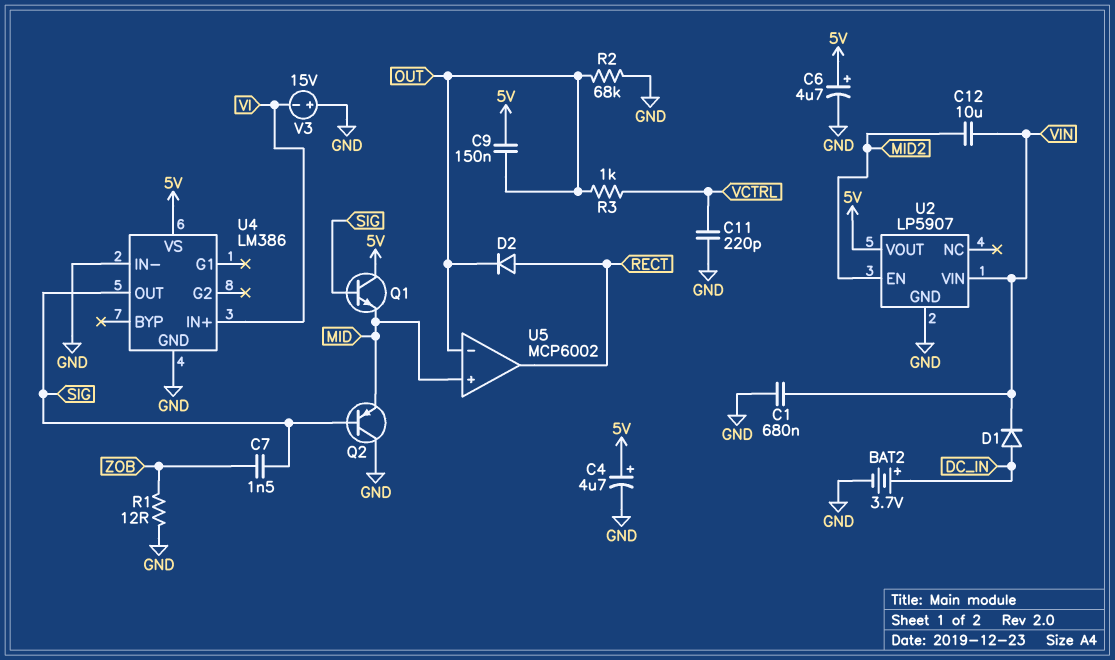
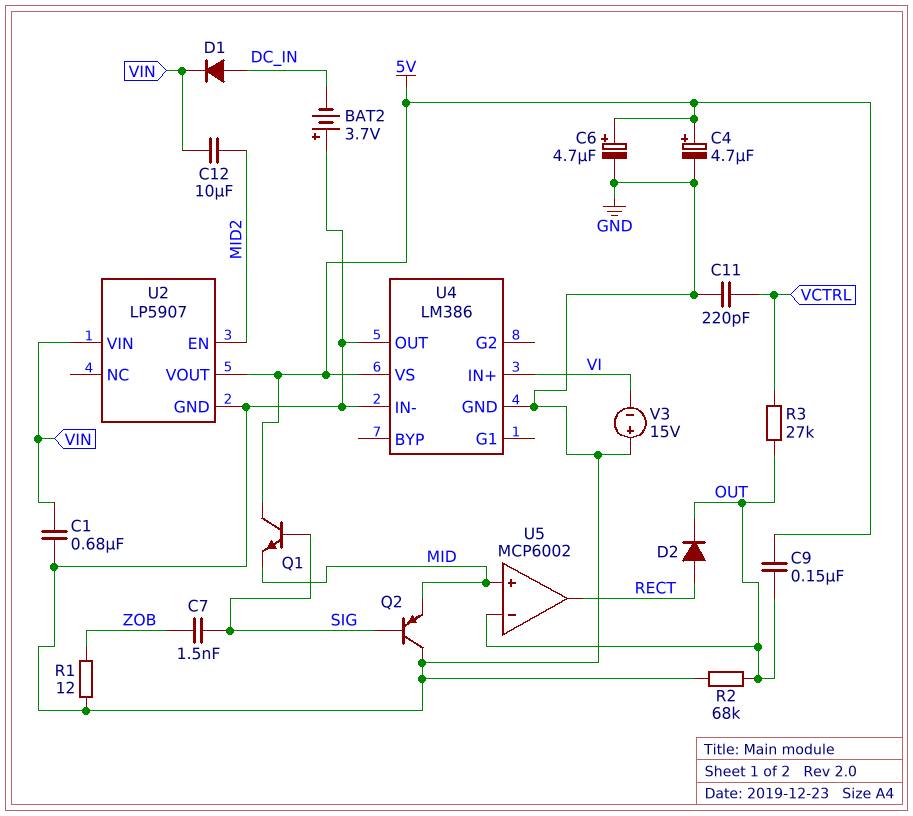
BAT2: 3.7V (plus DC_IN, minus GND) -> 3.7V (plus GND, minus DC_IN)
R3: 1k (OUT, VCTRL) -> 27k (OUT, VCTRL)
U4 pin OUT: SIG -> GND

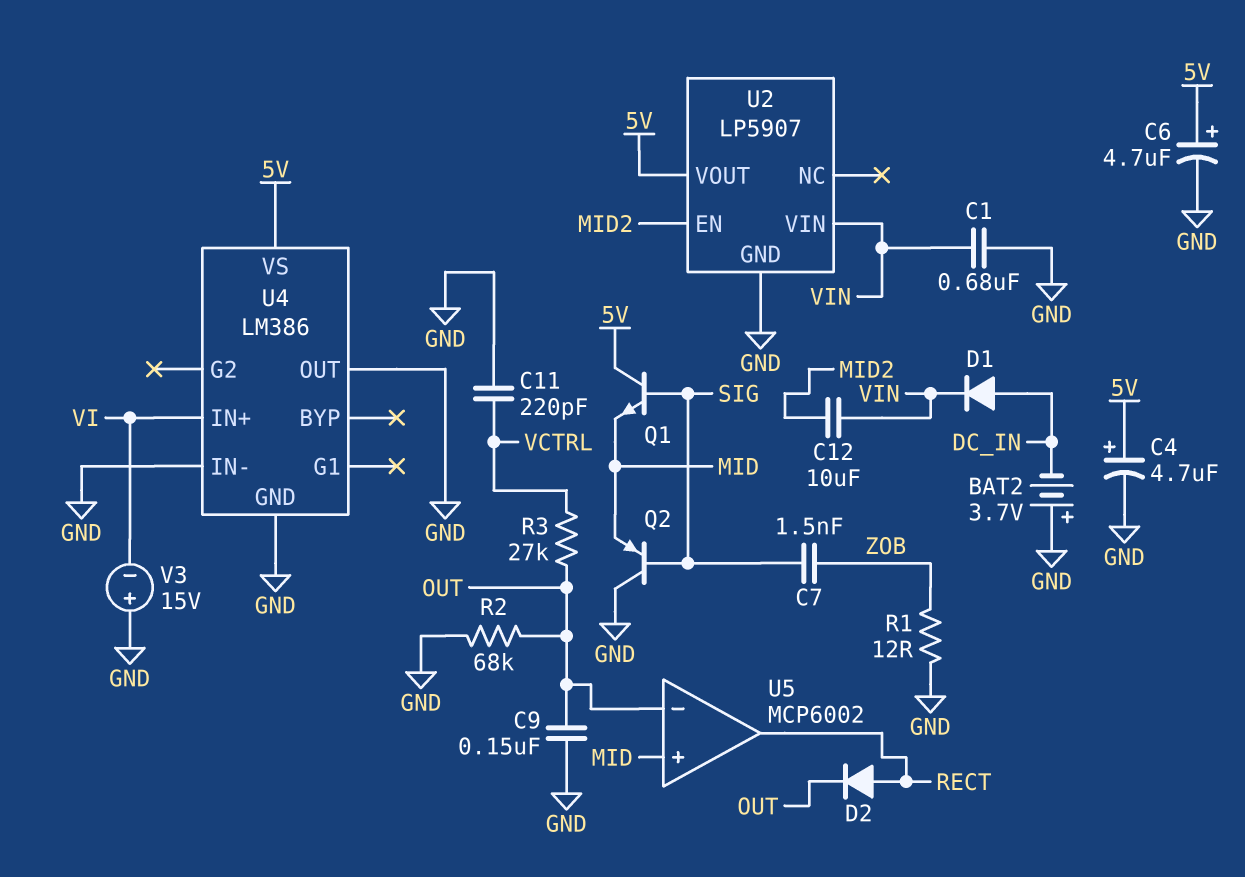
C9: 150nF (5V, OUT) -> 150nF (GND, OUT)

